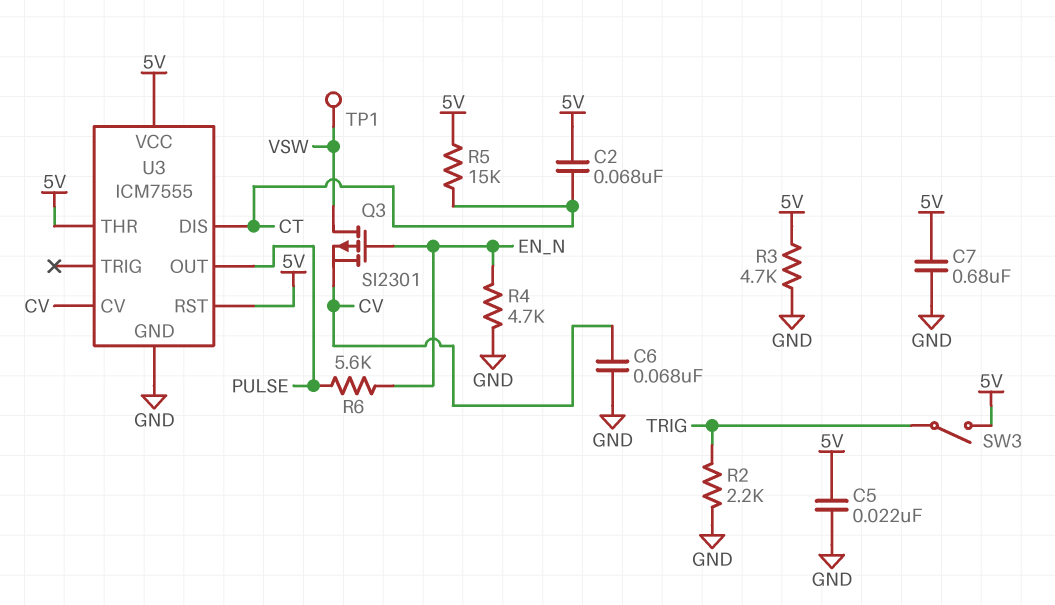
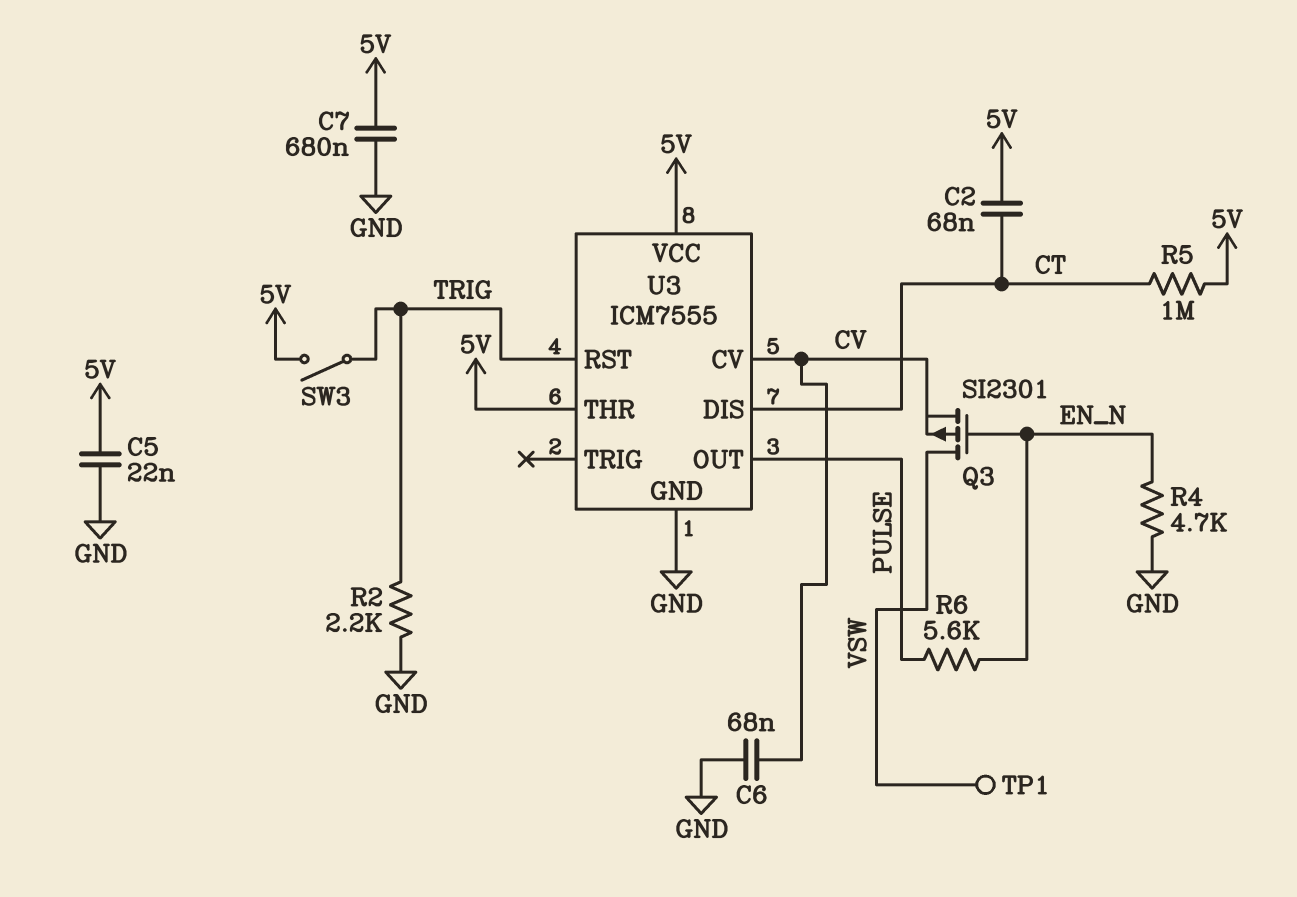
R3: 4.7k (5V, GND) -> none
R5: 15k (5V, CT) -> 1M (5V, CT)
U3 pin RST: 5V -> TRIG

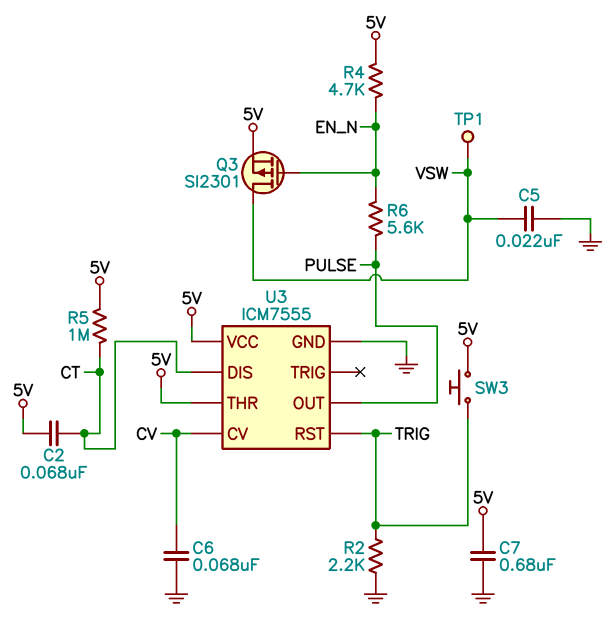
C5: 22nF (5V, GND) -> 22nF (GND, VSW)
Q3: PMOS SI2301 (G EN_N, D VSW, S CV) -> PMOS SI2301 (G EN_N, D VSW, S 5V)
R4: 4.7k (EN_N, GND) -> 4.7k (5V, EN_N)
SW3: switch (5V, TRIG) -> button (5V, TRIG)

